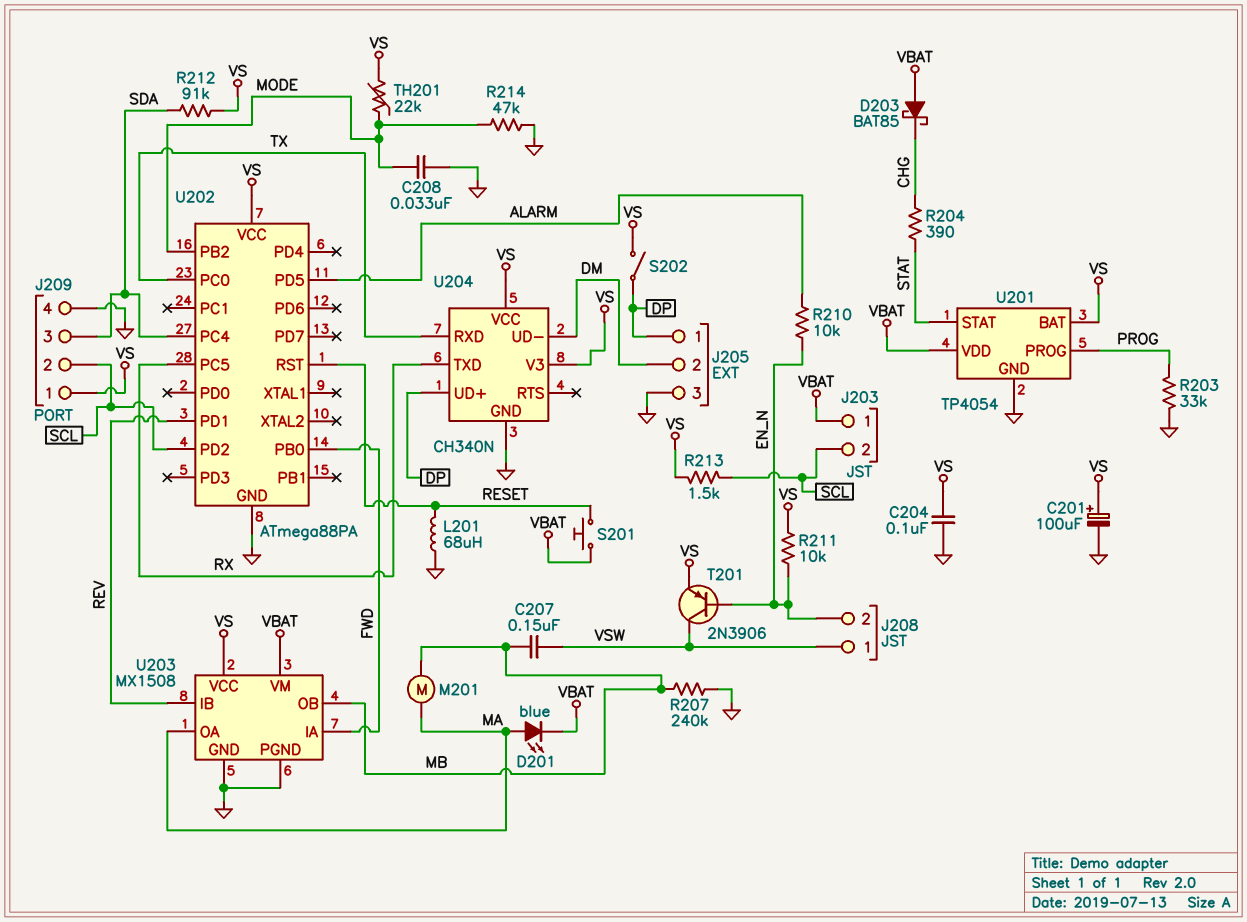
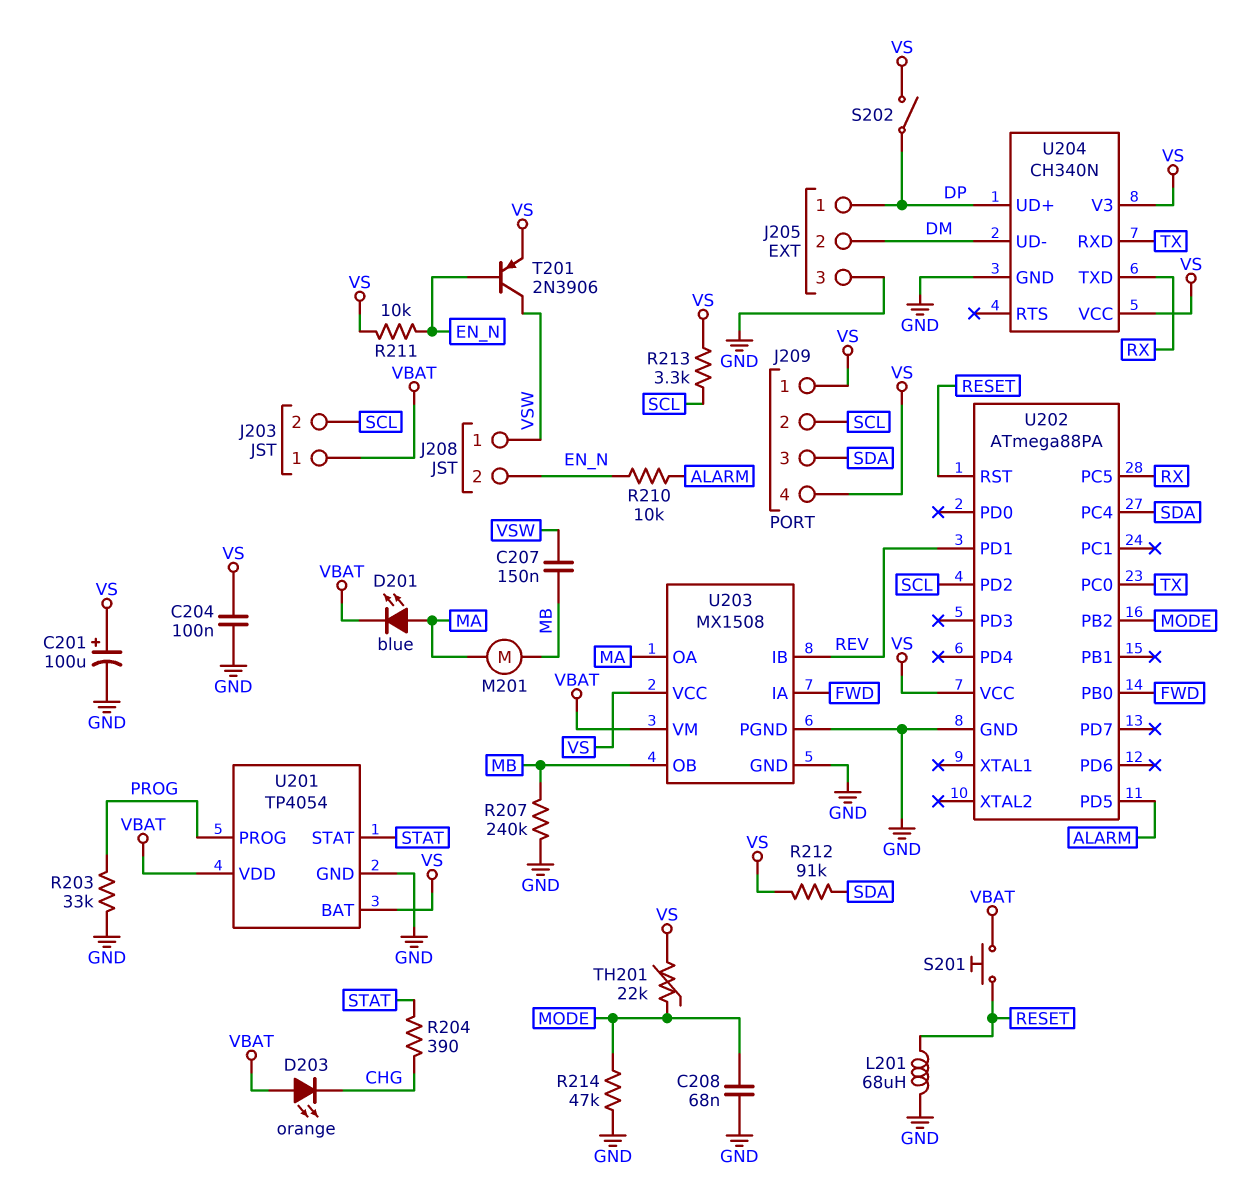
C208: 33nF (GND, MODE) -> 68nF (GND, MODE)
D203: schottky BAT85 (A VBAT, K CHG) -> LED orange (A VBAT, K CHG)
J209 pin 4: GND -> VS
R213: 1.5k (SCL, VS) -> 3.3k (SCL, VS)

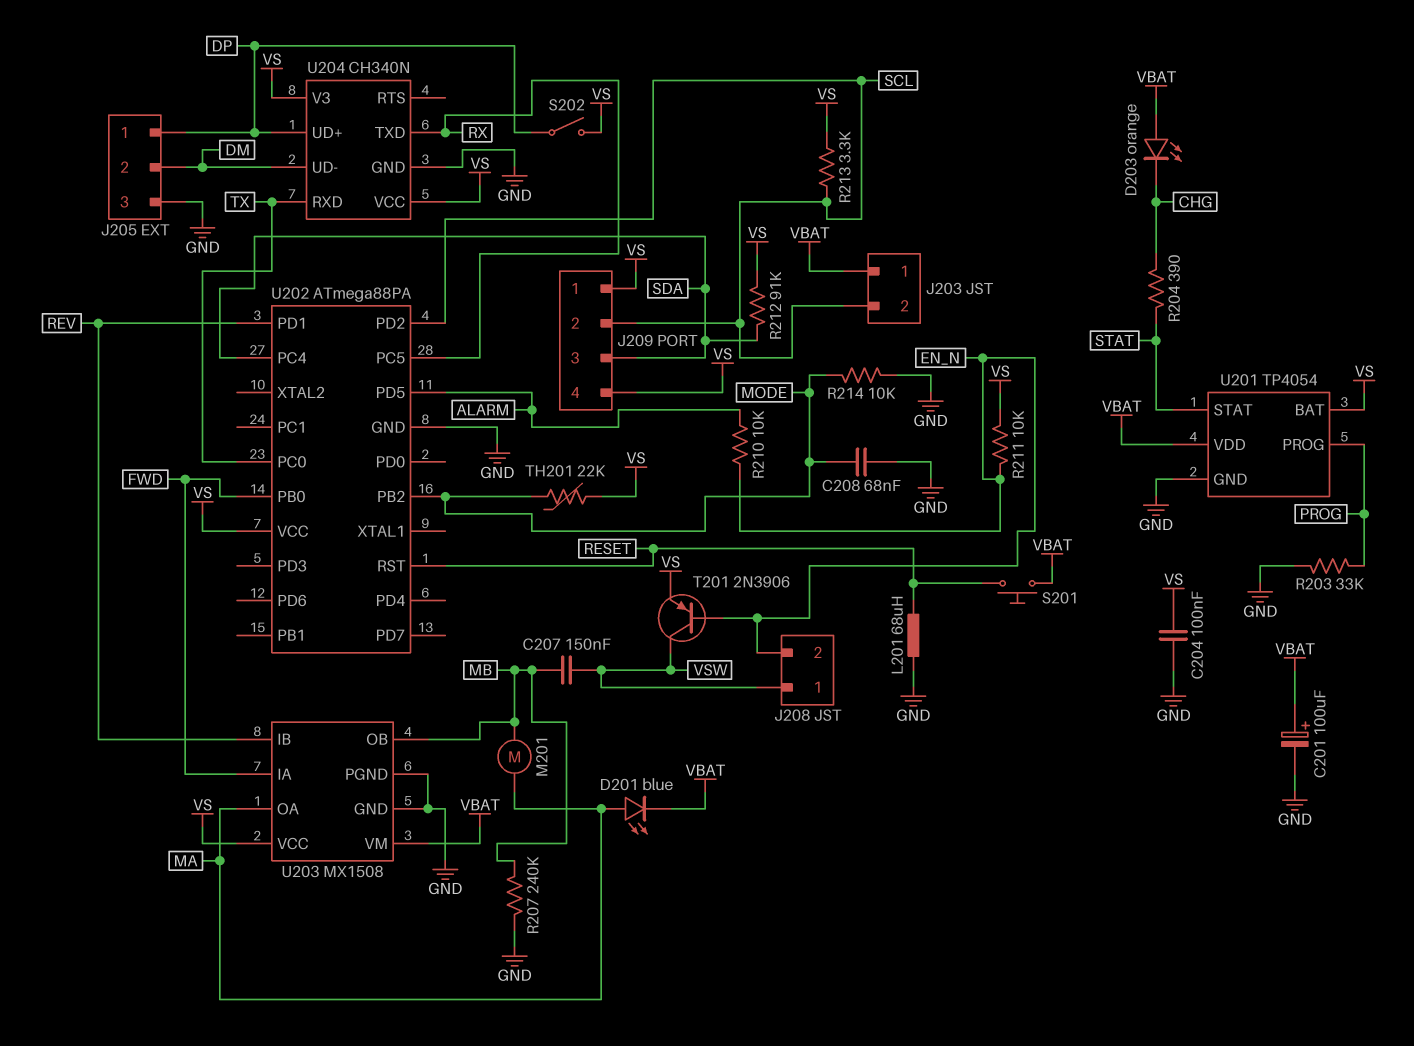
C201: 100uF (plus VS, minus GND) -> 100uF (plus VBAT, minus GND)
R214: 47k (GND, MODE) -> 10k (GND, MODE)

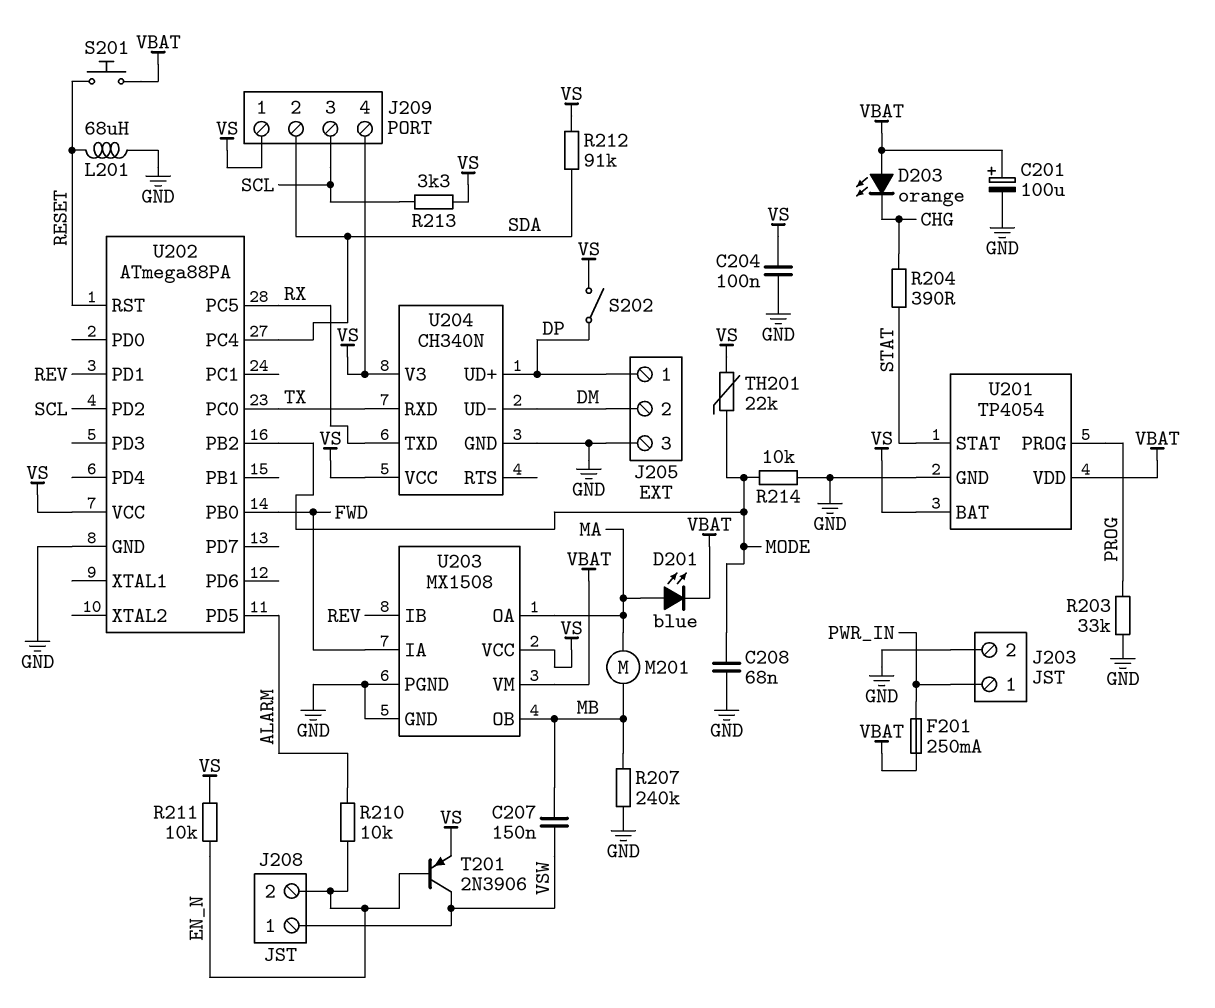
F201: none -> 250mA (PWR_IN, VBAT)
J203 pin 1: VBAT -> PWR_IN
J203 pin 2: SCL -> GND
J209 pin 2: SCL -> SDA
J209 pin 3: SDA -> SCL

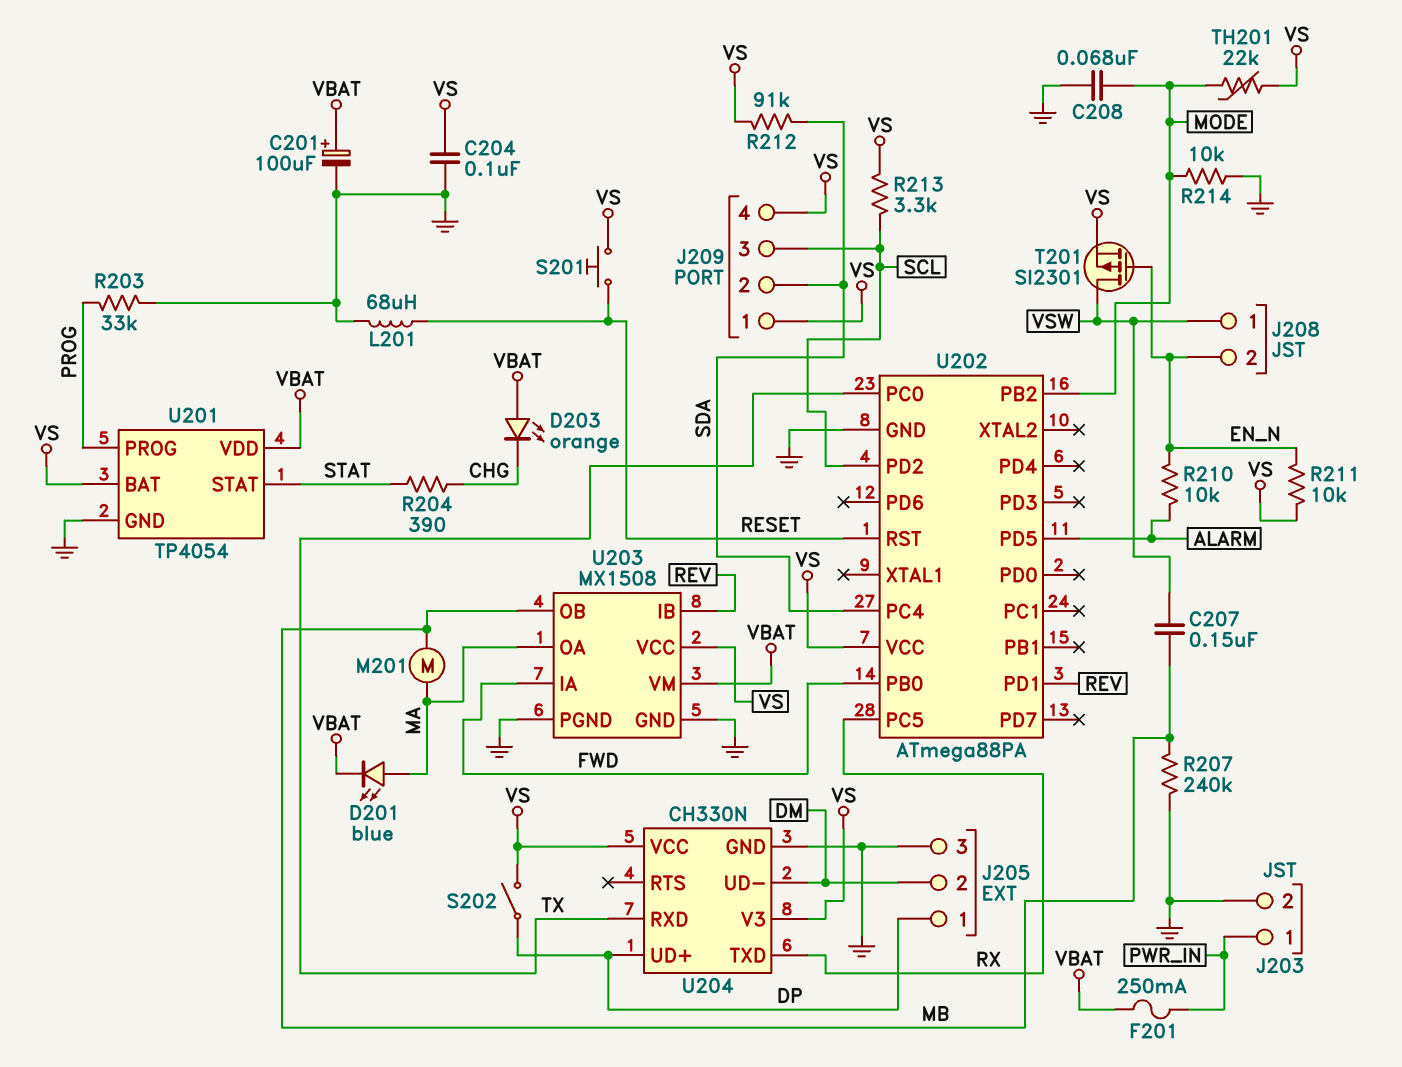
S201: button (RESET, VBAT) -> button (RESET, VS)
T201: PNP 2N3906 (B EN_N, C VSW, E VS) -> PMOS SI2301 (G EN_N, D VSW, S VS)
U204: CH340N -> CH330N

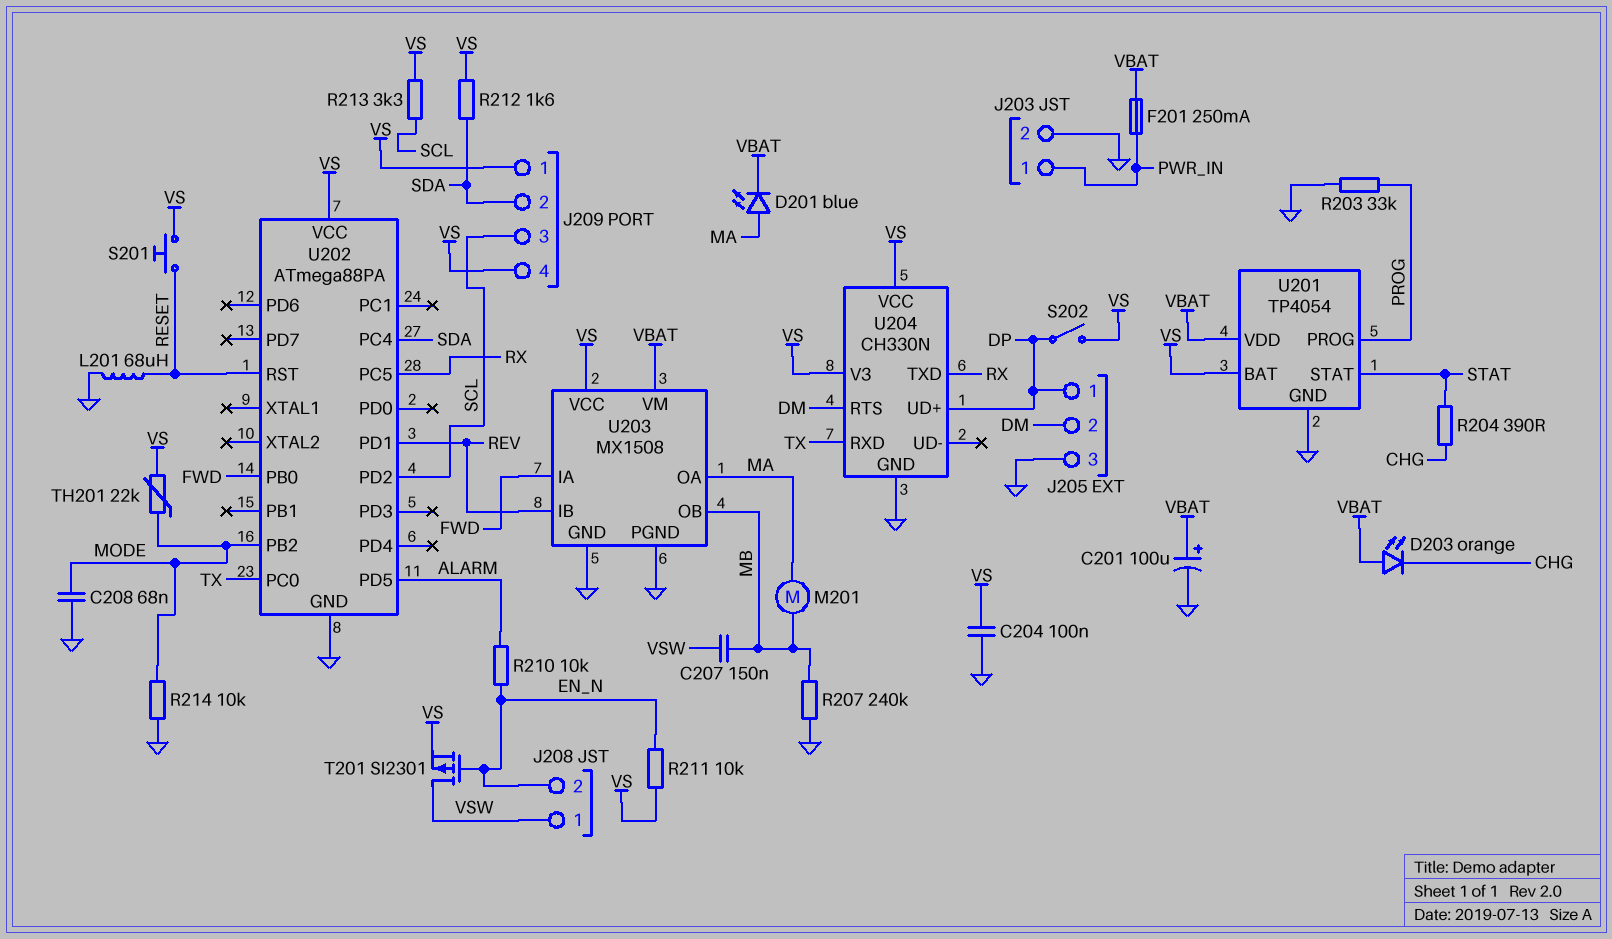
R212: 91k (SDA, VS) -> 1.6k (SDA, VS)
U204 pin RTS: none -> DM
U204 pin UD-: DM -> none

